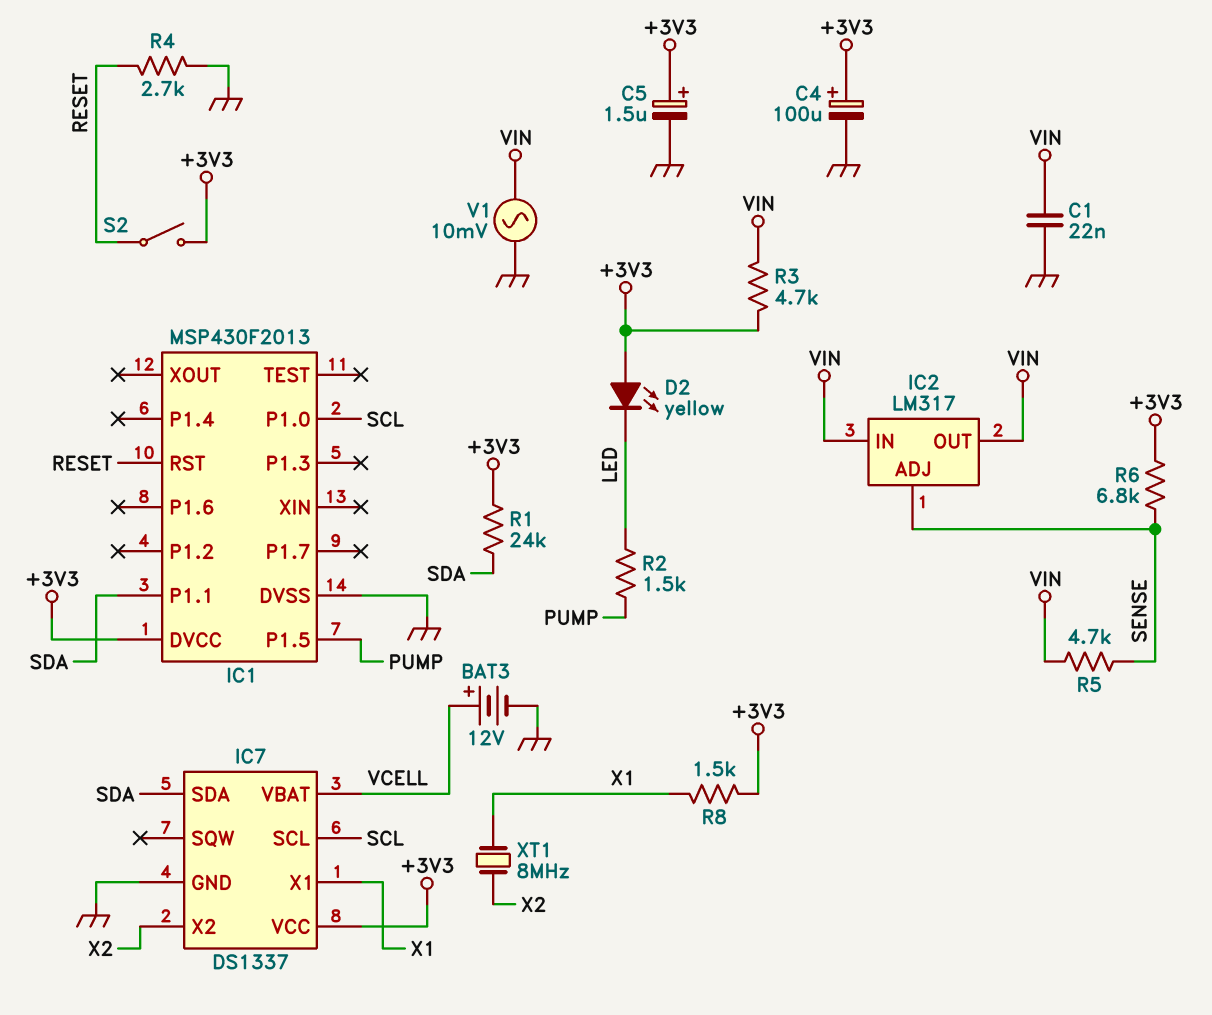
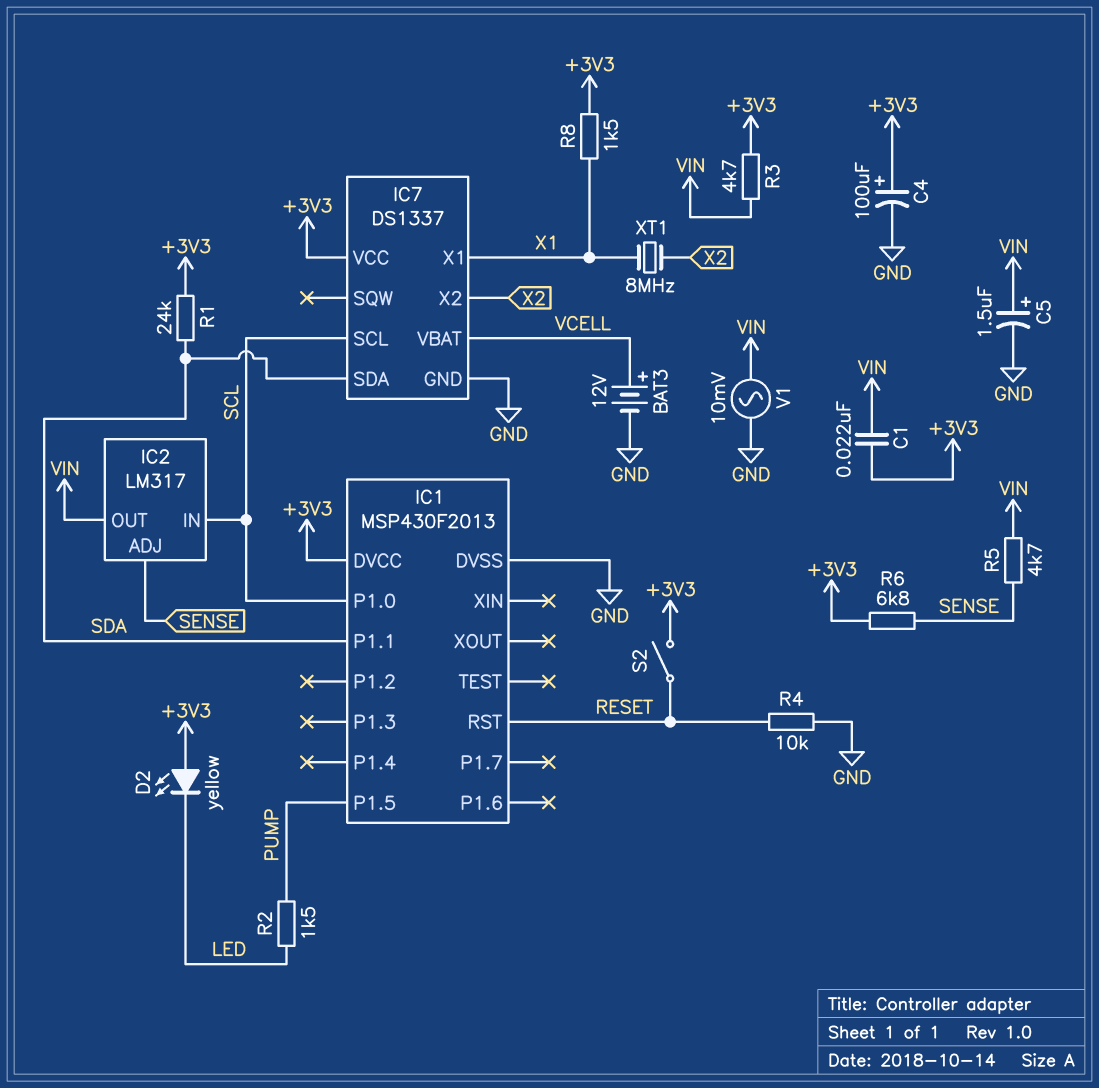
C1: 22nF (GND, VIN) -> 22nF (+3V3, VIN)
C5: 1.5uF (plus +3V3, minus GND) -> 1.5uF (plus VIN, minus GND)
IC2 pin IN: VIN -> SCL
R4: 2.7k (GND, RESET) -> 10k (GND, RESET)

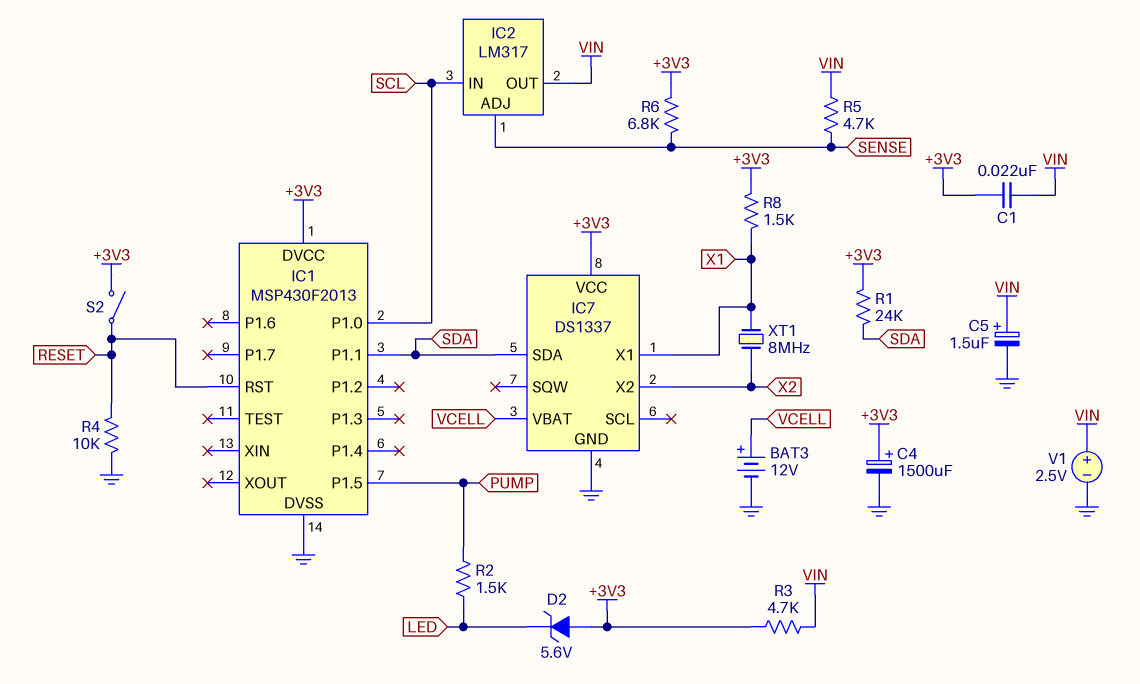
C4: 100uF (plus +3V3, minus GND) -> 1500uF (plus +3V3, minus GND)
D2: LED yellow (A +3V3, K LED) -> zener 5.6V (A +3V3, K LED)
IC7 pin SCL: SCL -> none
V1: AC 10mV (GND, VIN) -> 2.5V (plus VIN, minus GND)

